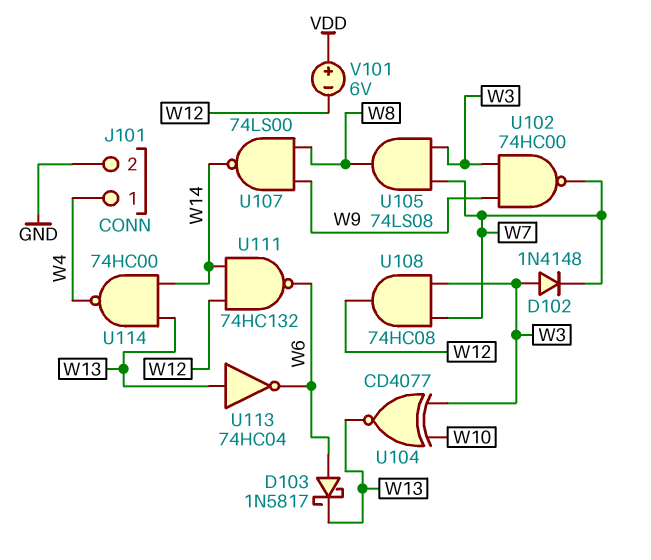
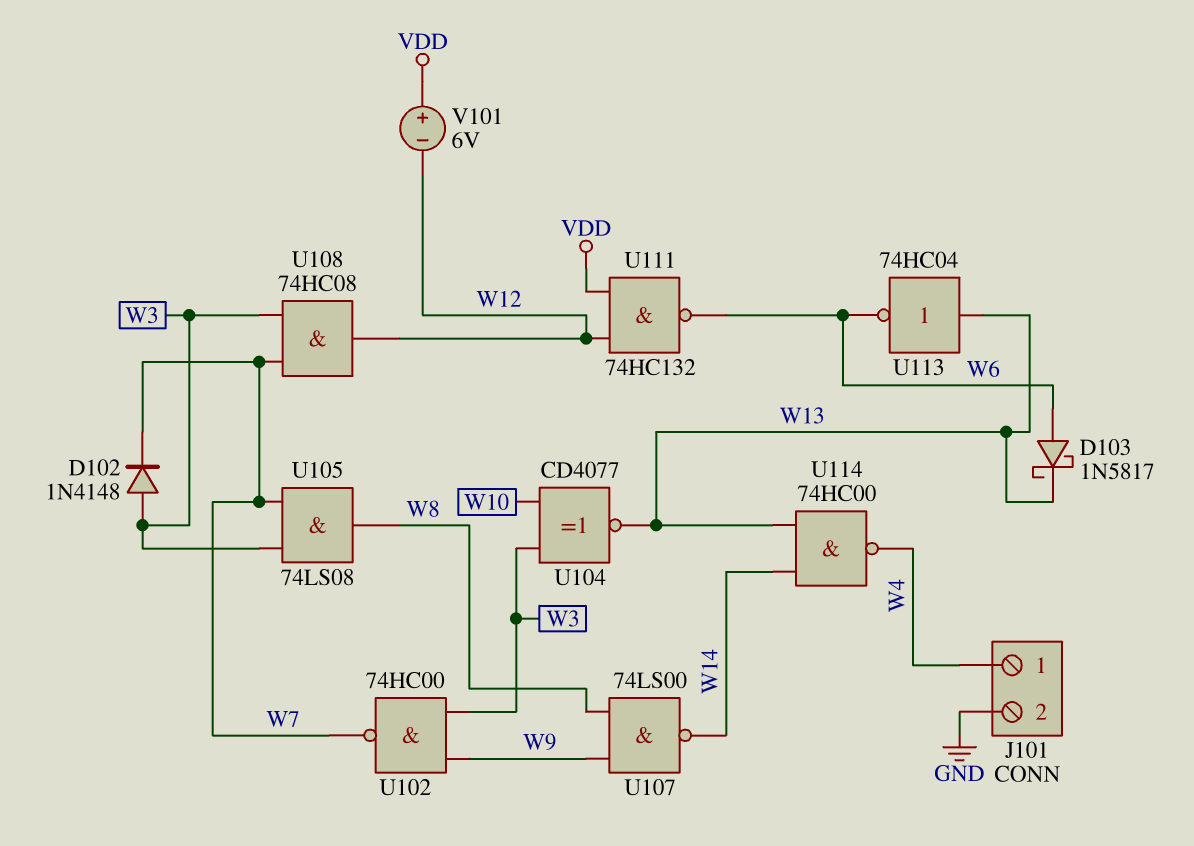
U111: NAND 74HC132 (in W12, in W14, out W6) -> NAND 74HC132 (in VDD, in W12, out W6)

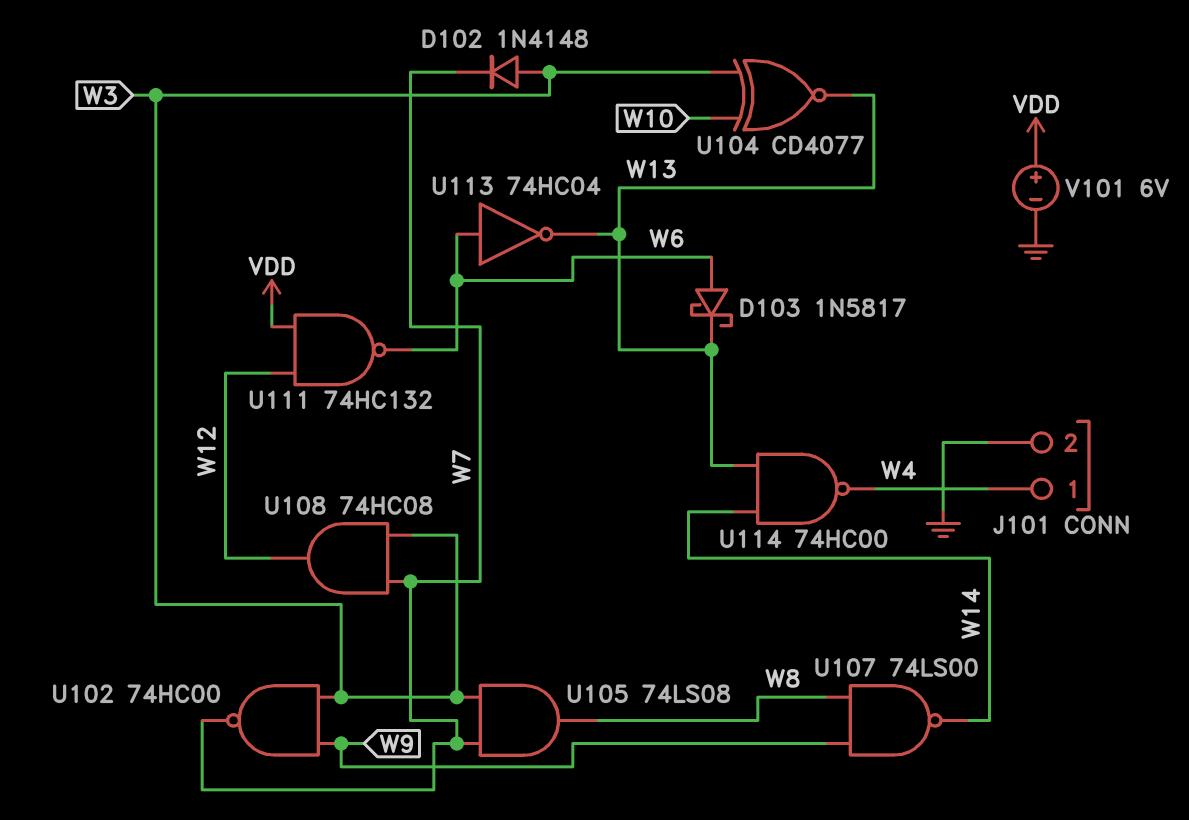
U113: NOT 74HC04 (in W13, out W6) -> NOT 74HC04 (in W6, out W13)
V101: 6V (plus VDD, minus W12) -> 6V (plus VDD, minus GND)

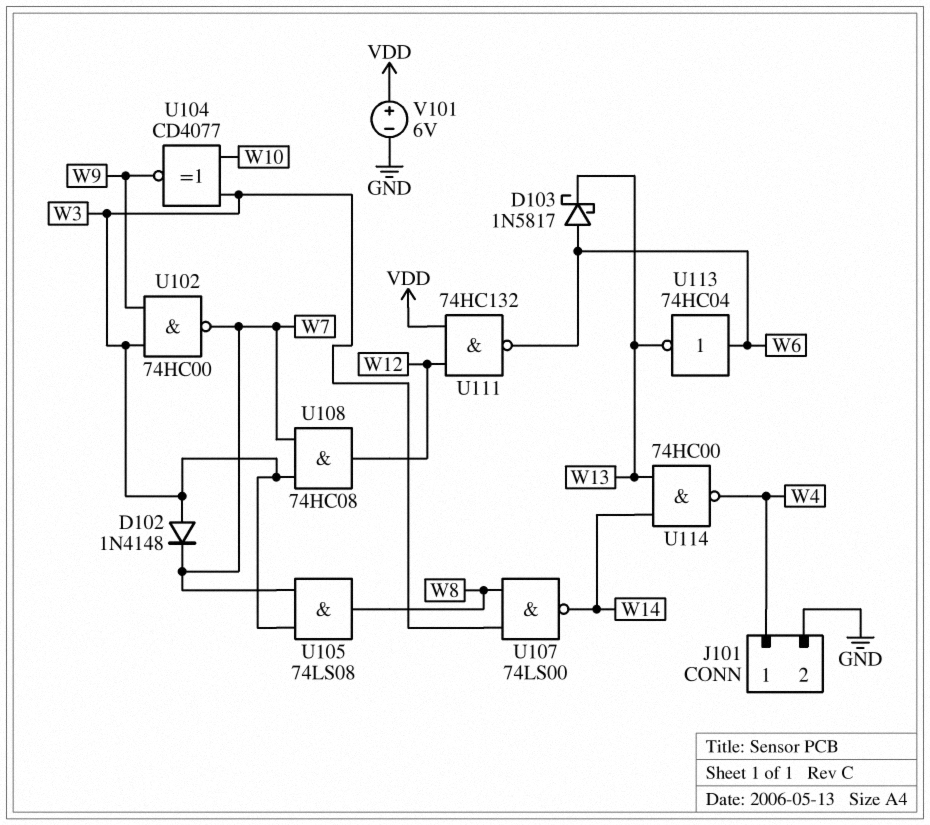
U104: XNOR CD4077 (in W3, in W10, out W13) -> XNOR CD4077 (in W3, in W10, out W9)
U107: NAND 74LS00 (in W8, in W9, out W14) -> NAND 74LS00 (in W3, in W8, out W14)

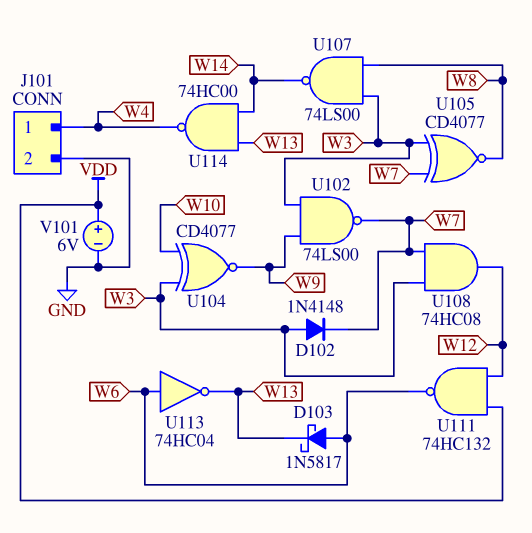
U102: NAND 74HC00 (in W3, in W9, out W7) -> NAND 74LS00 (in W3, in W9, out W7)
U105: AND 74LS08 (in W3, in W7, out W8) -> XNOR CD4077 (in W3, in W7, out W8)

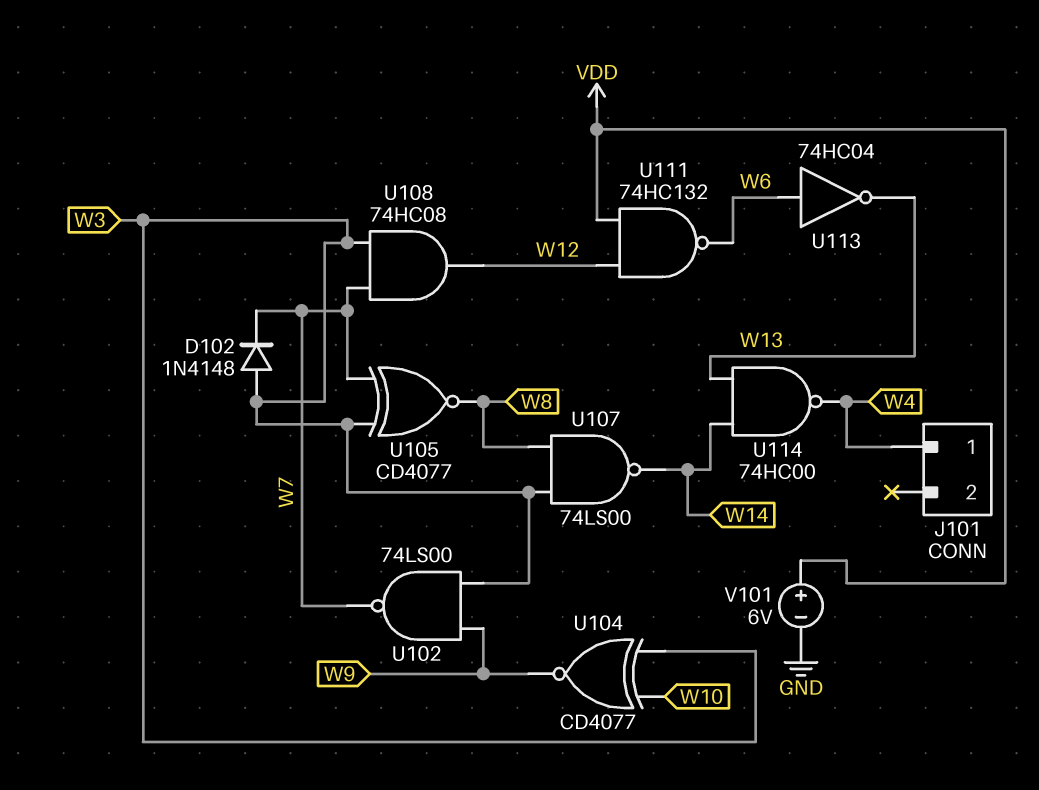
D103: schottky 1N5817 (A W6, K W13) -> none
J101 pin 2: GND -> none

